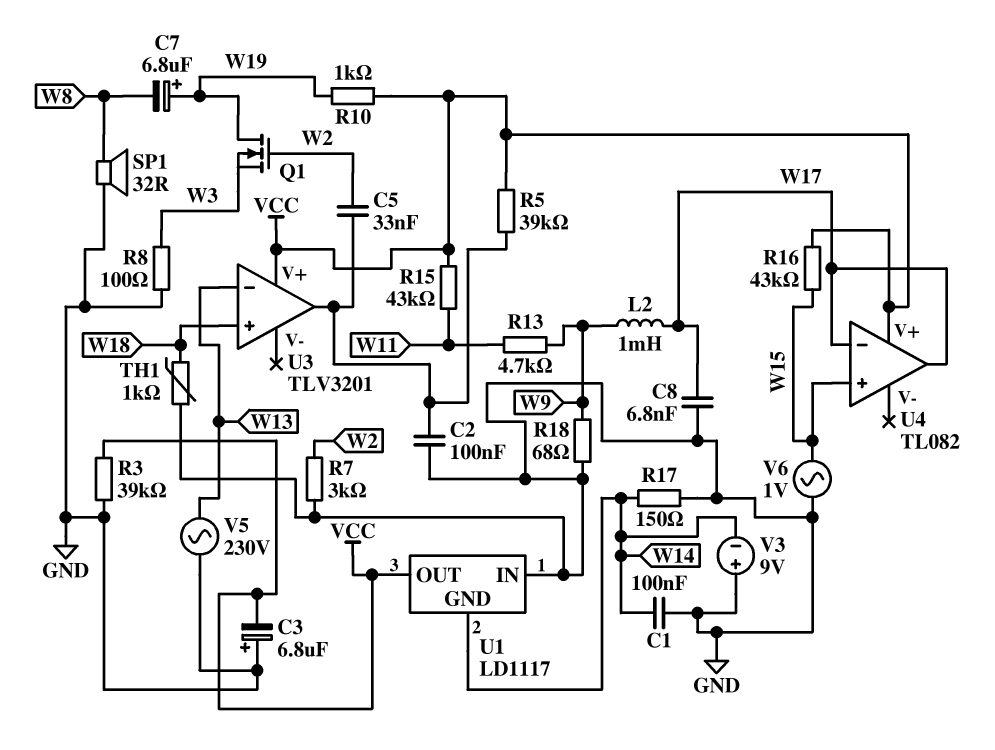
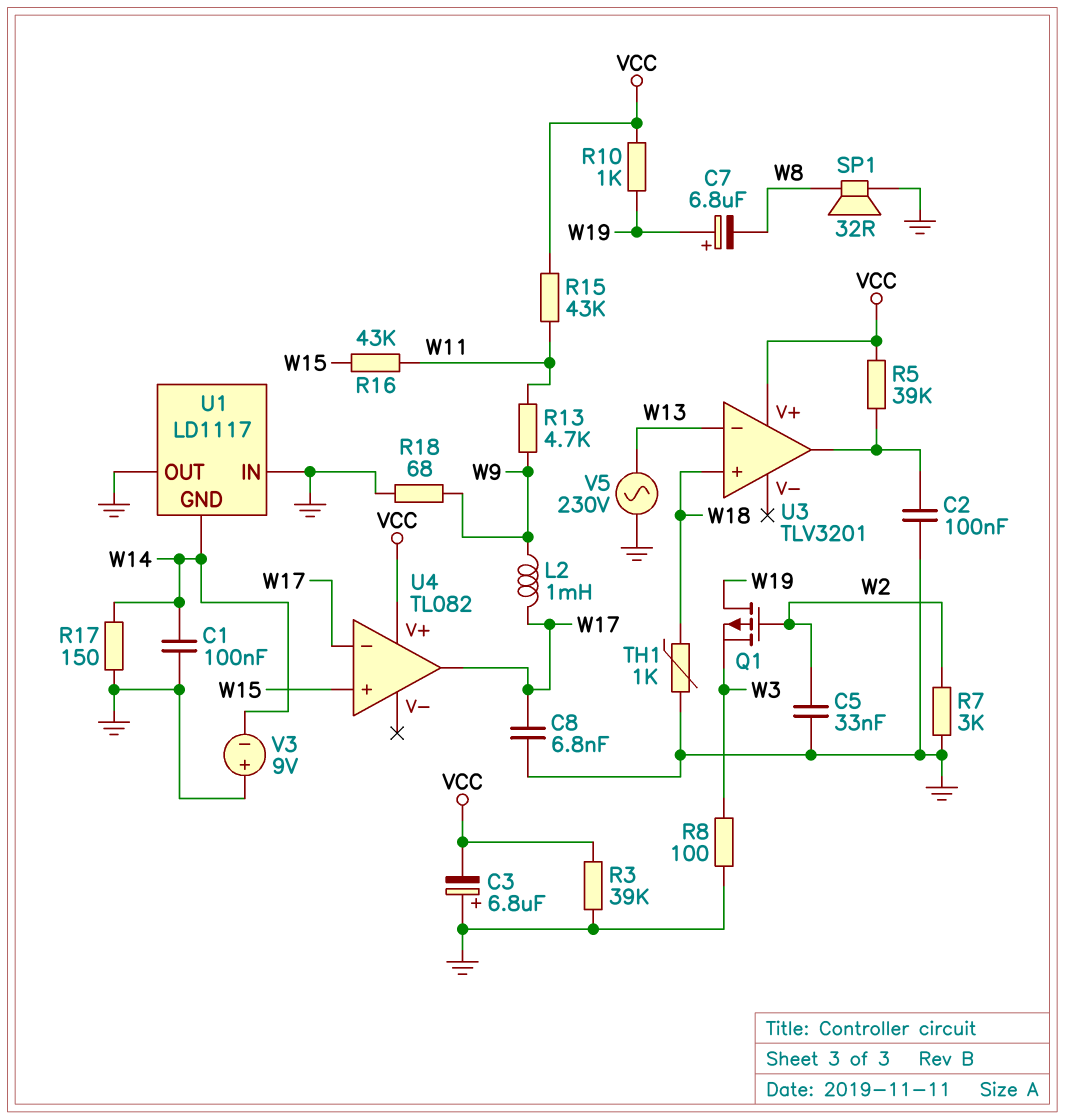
C5: 33nF (U3/out, W2) -> 33nF (GND, W2)
Q1: NMOS (G W2, D W19, S W3) -> PMOS (G W2, D W19, S W3)
R16: 43k (VCC, W15) -> 43k (W11, W15)
U1 pin OUT: VCC -> GND
V6: AC 1V (GND, W15) -> none

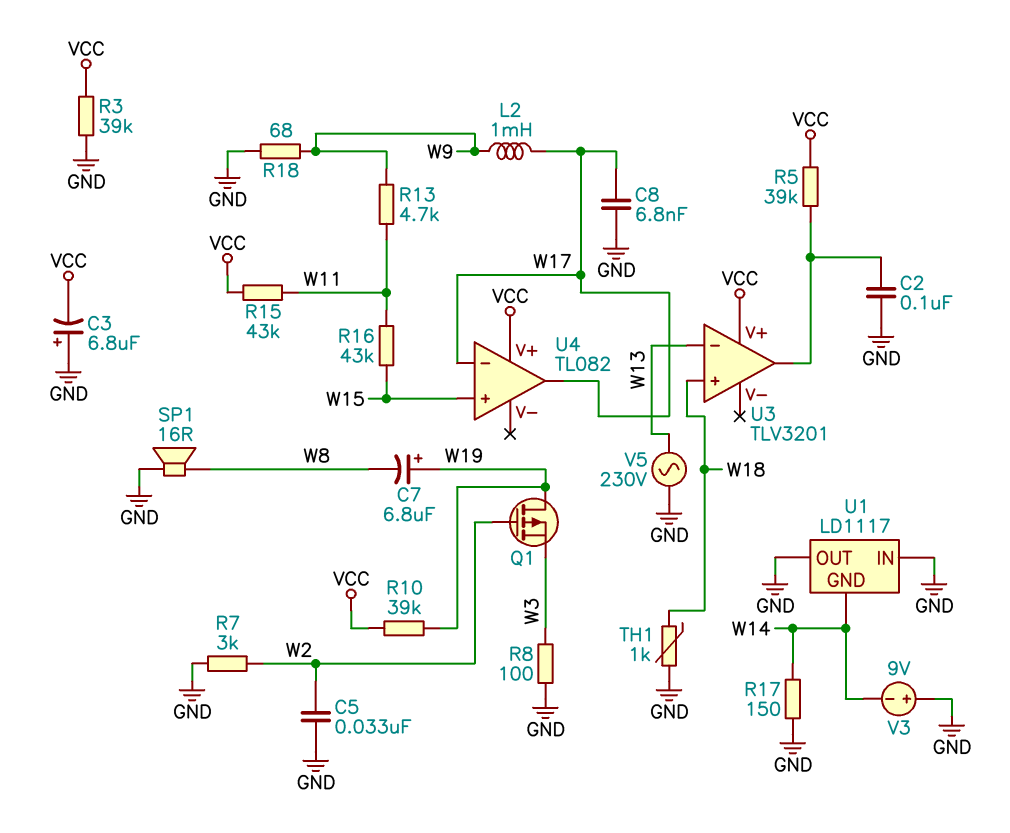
C1: 100nF (GND, W14) -> none
R10: 1k (VCC, W19) -> 39k (VCC, W19)
SP1: speaker 32R (GND, W8) -> speaker 16R (GND, W8)

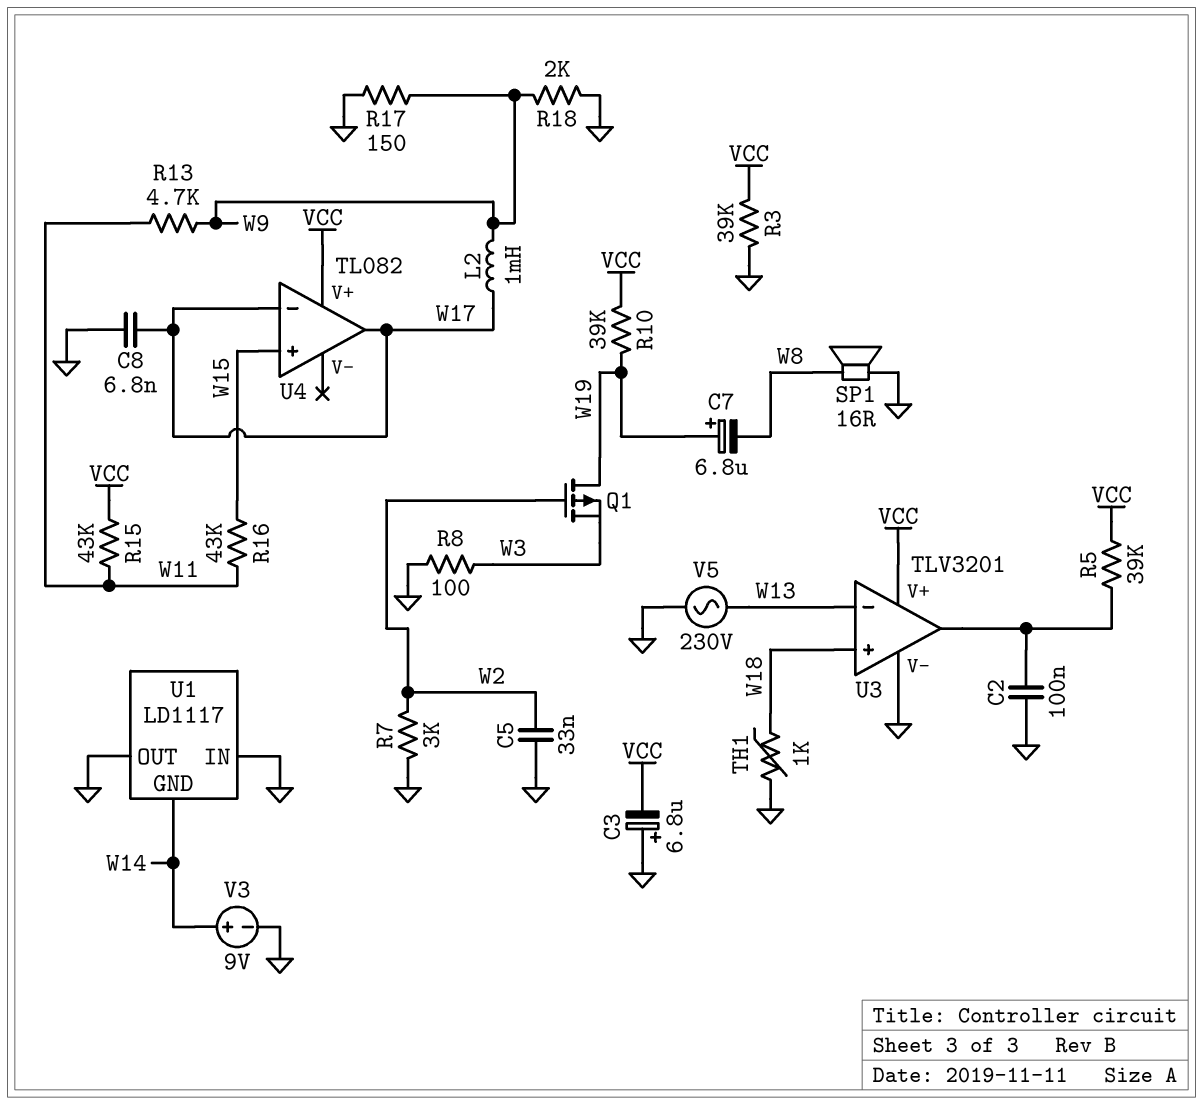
R17: 150 (GND, W14) -> 150 (GND, W9)
R18: 68 (GND, W9) -> 2k (GND, W9)
U3 pin V-: none -> GND
V3: 9V (plus GND, minus W14) -> 9V (plus W14, minus GND)

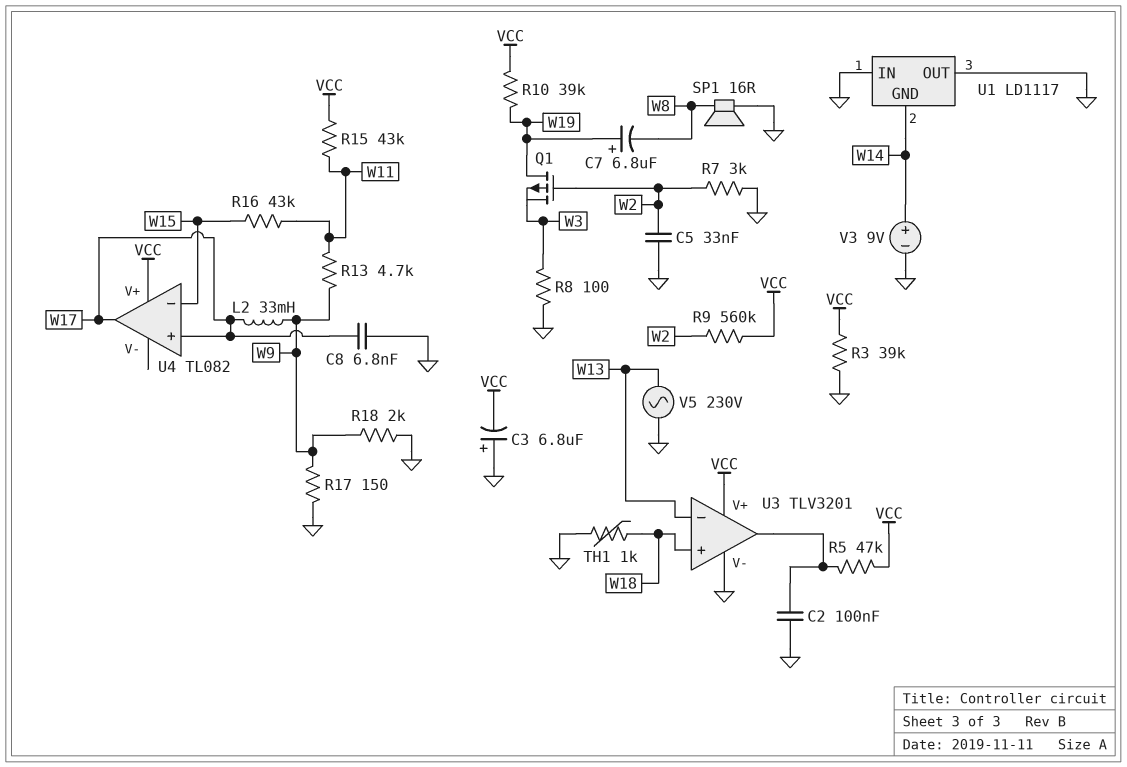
L2: 1mH (W9, W17) -> 33mH (W9, W17)
R5: 39k (U3/out, VCC) -> 47k (U3/out, VCC)
R9: none -> 560k (VCC, W2)
U4 pin in+: W15 -> W17
U4 pin in-: W17 -> W15

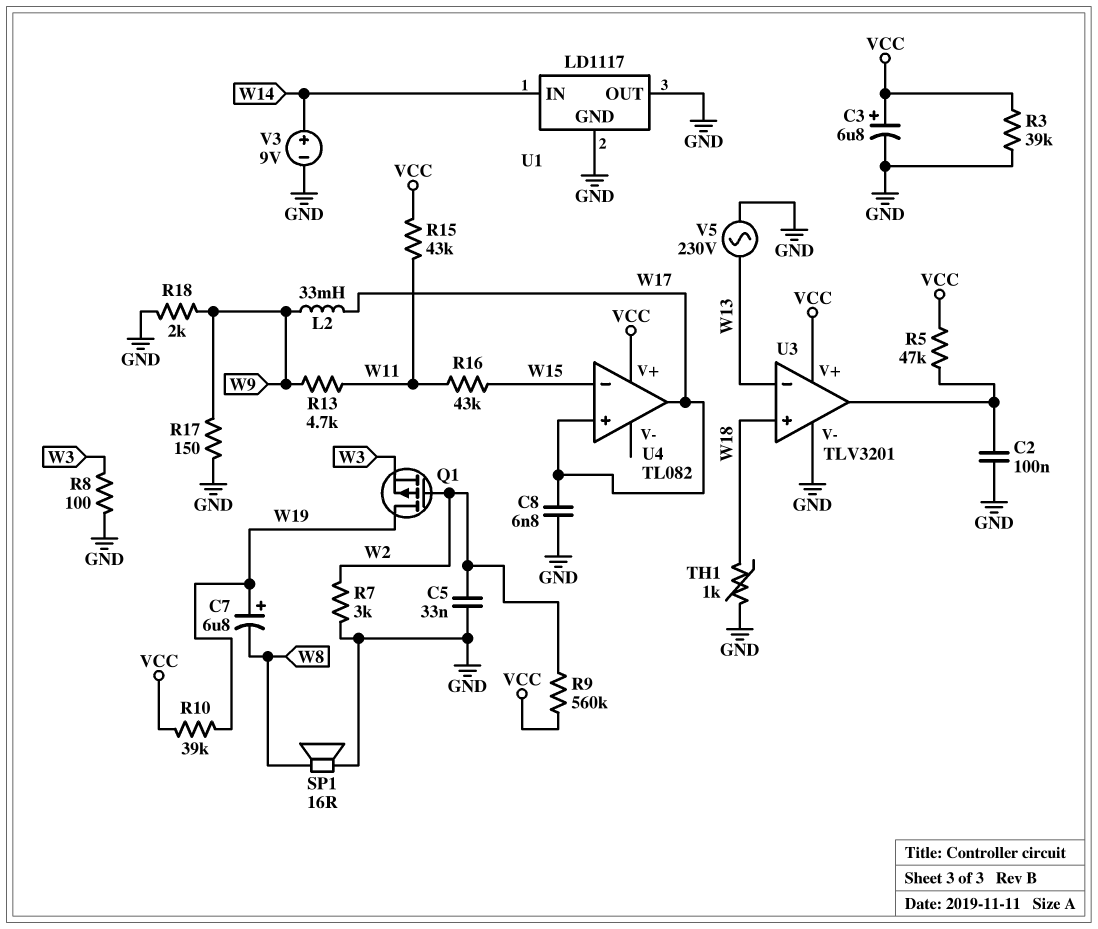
C3: 6.8uF (plus GND, minus VCC) -> 6.8uF (plus VCC, minus GND)
U1 pin GND: W14 -> GND
U1 pin IN: GND -> W14

